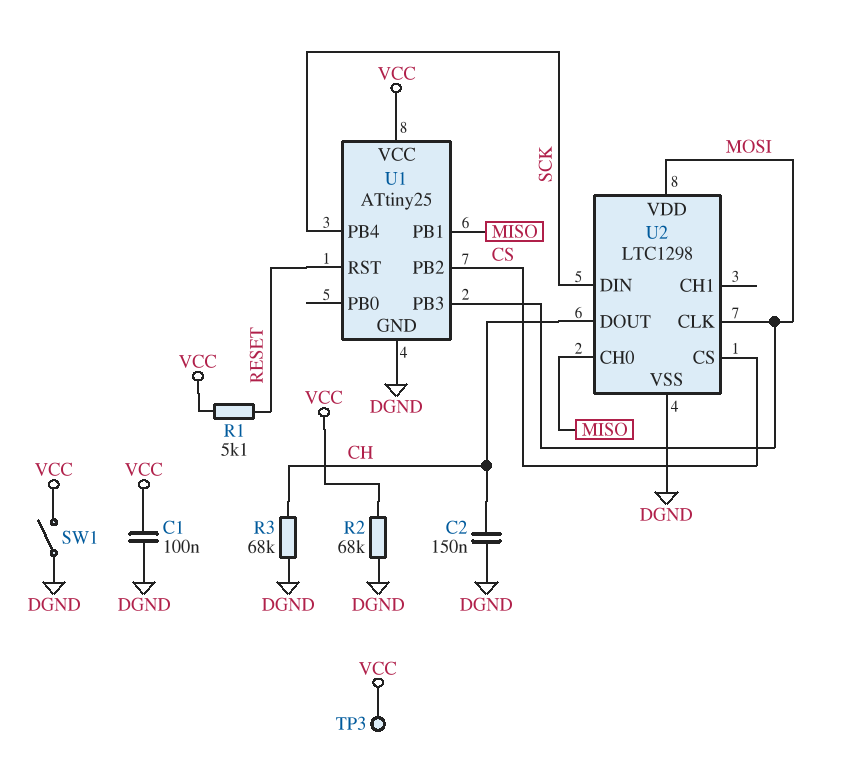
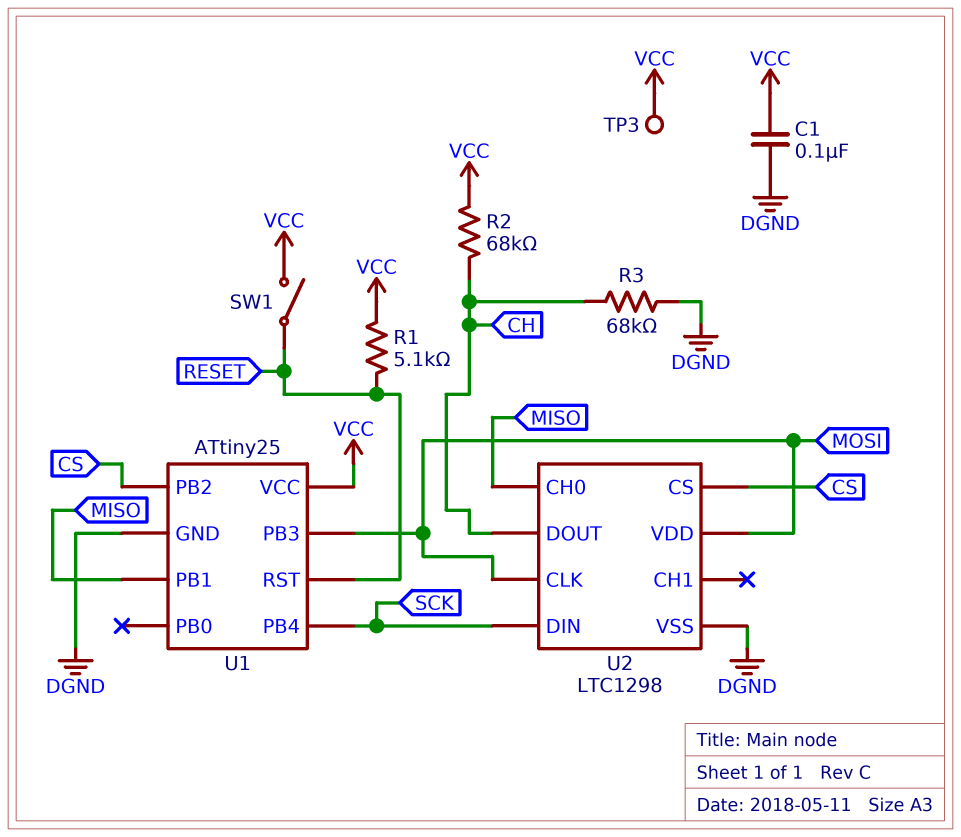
C2: 150nF (CH, DGND) -> none
R2: 68k (DGND, VCC) -> 68k (CH, VCC)
SW1: switch (DGND, VCC) -> switch (RESET, VCC)

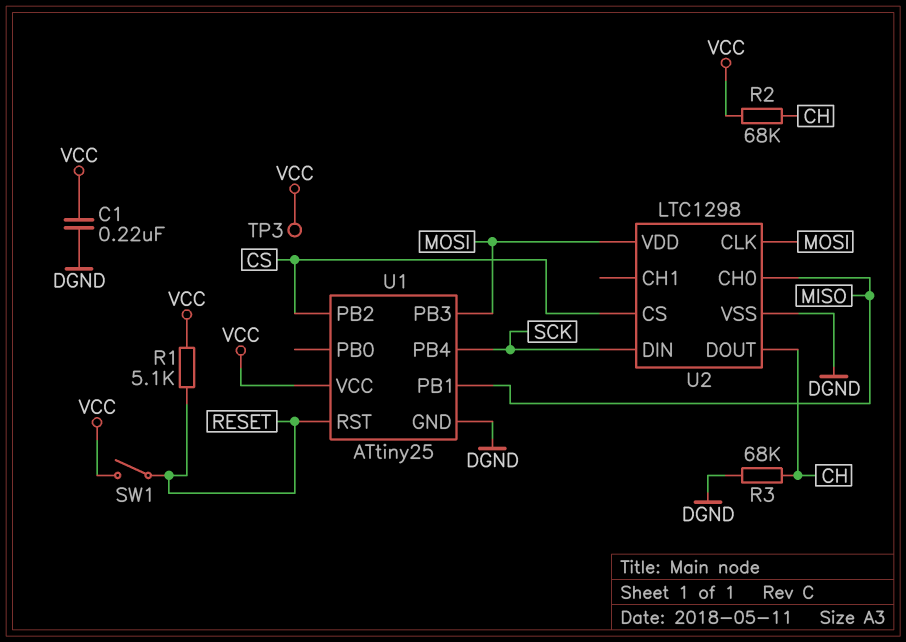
C1: 100nF (DGND, VCC) -> 220nF (DGND, VCC)

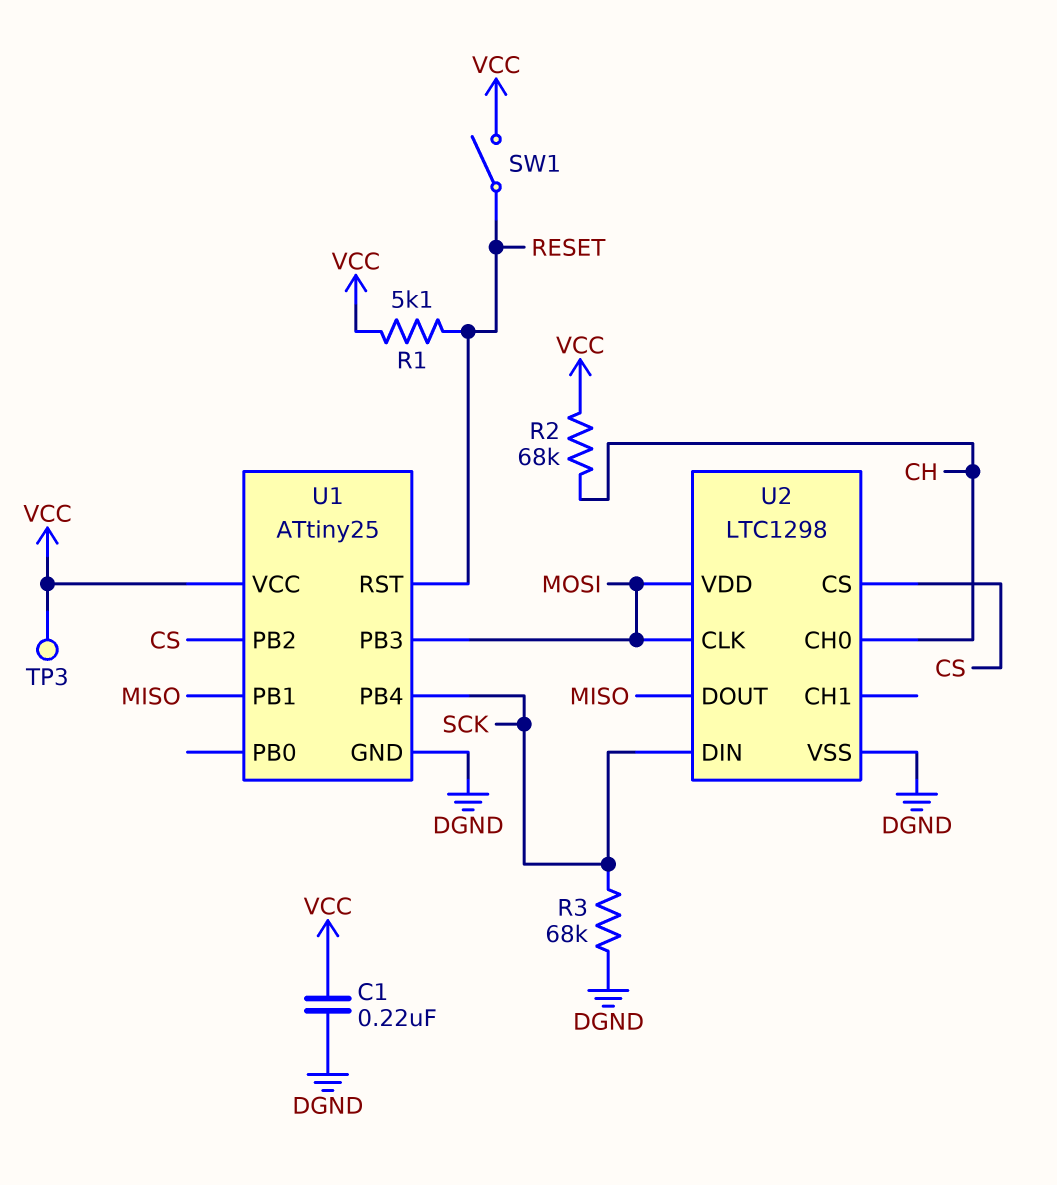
R3: 68k (CH, DGND) -> 68k (DGND, SCK)
U2 pin CH0: MISO -> CH
U2 pin DOUT: CH -> MISO

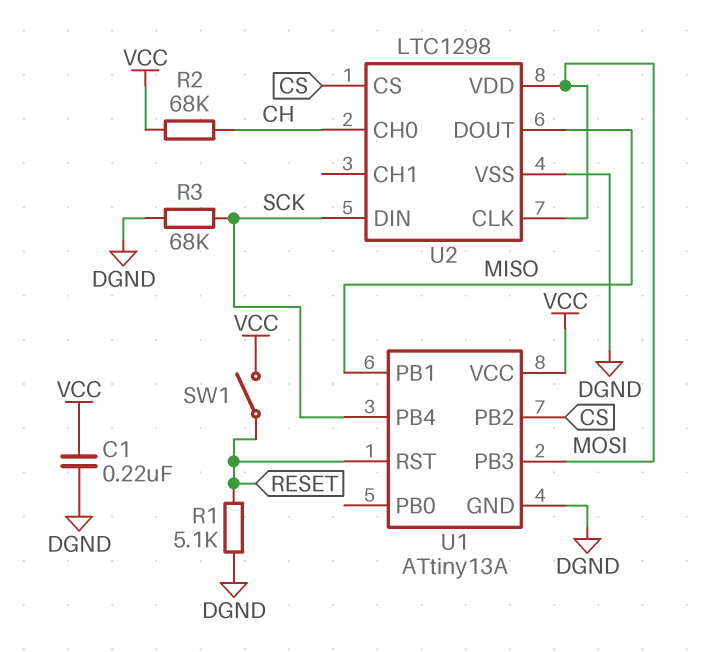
R1: 5.1k (RESET, VCC) -> 5.1k (DGND, RESET)
TP3: test point (VCC) -> none
U1: ATtiny25 -> ATtiny13A

